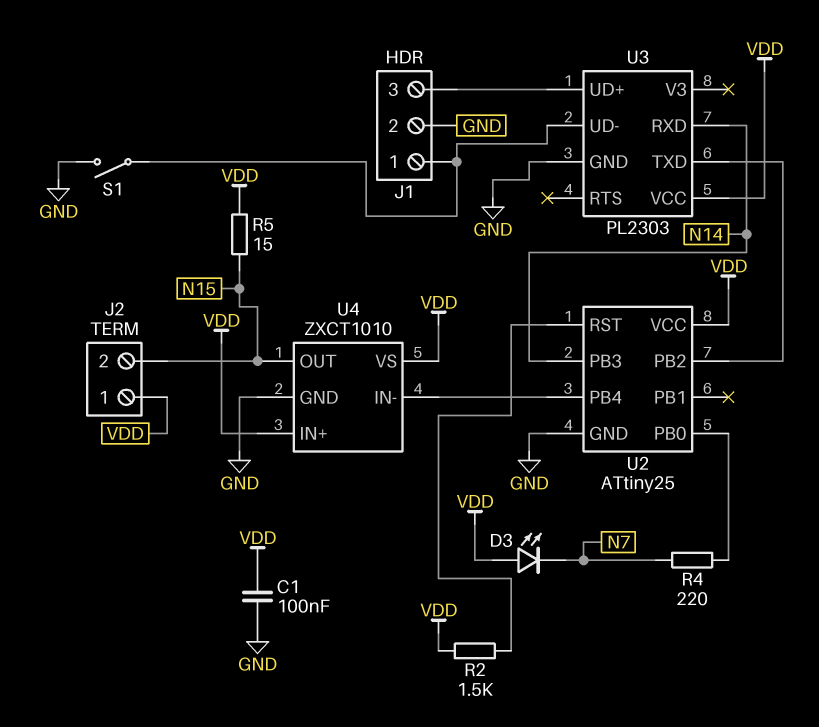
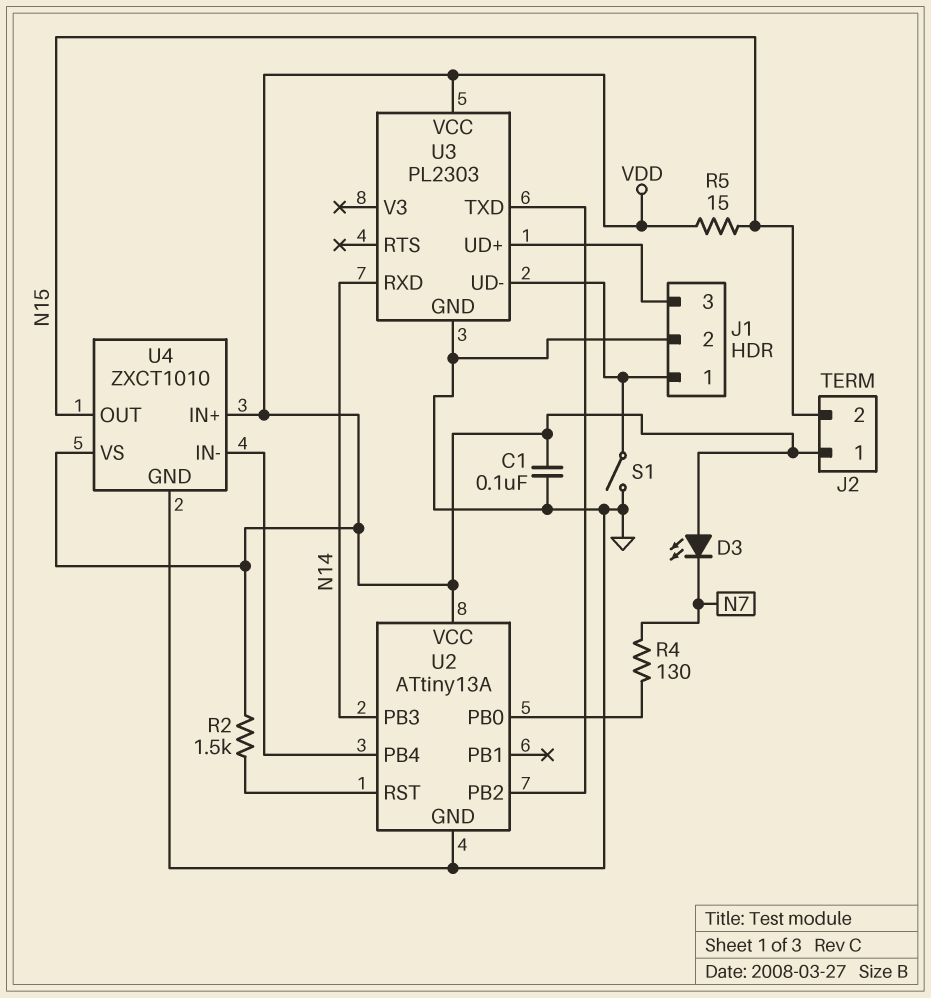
R4: 220 (N7, U2/PB0) -> 130 (N7, U2/PB0)
U2: ATtiny25 -> ATtiny13A

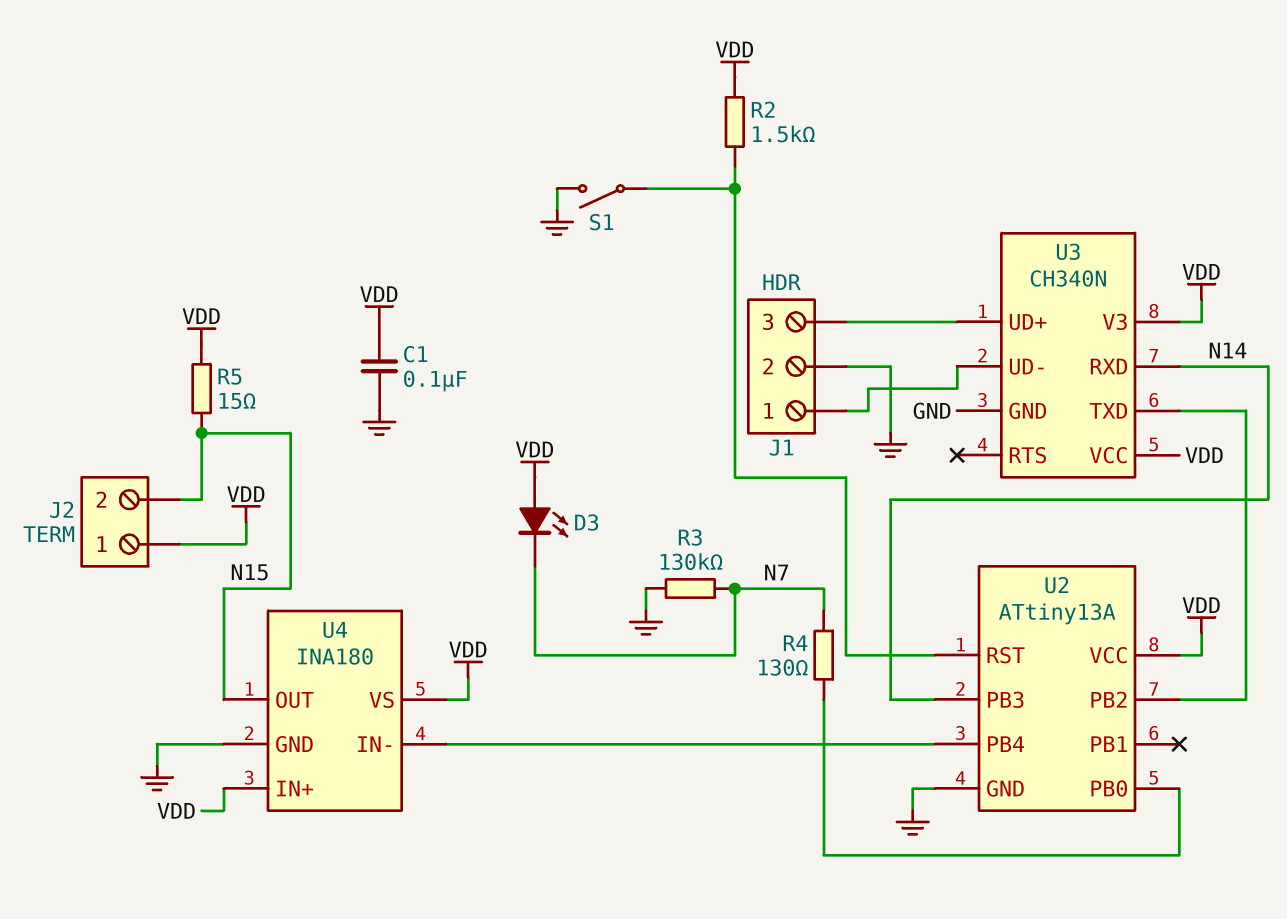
R3: none -> 130k (GND, N7)
S1: switch (GND, J1/1) -> switch (GND, U2/RST)
U3: PL2303 -> CH340N
U3 pin V3: none -> VDD
U4: ZXCT1010 -> INA180

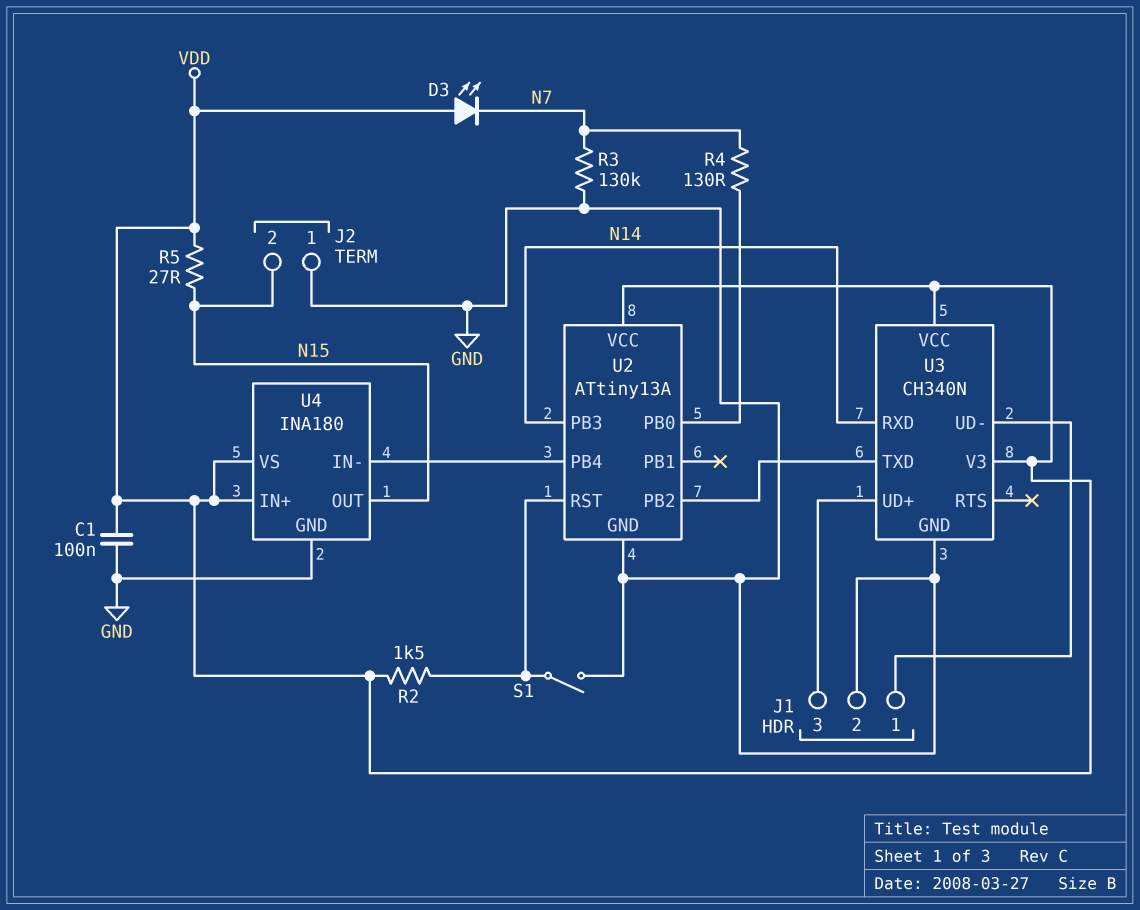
J2 pin 1: VDD -> GND
R5: 15 (N15, VDD) -> 27 (N15, VDD)

